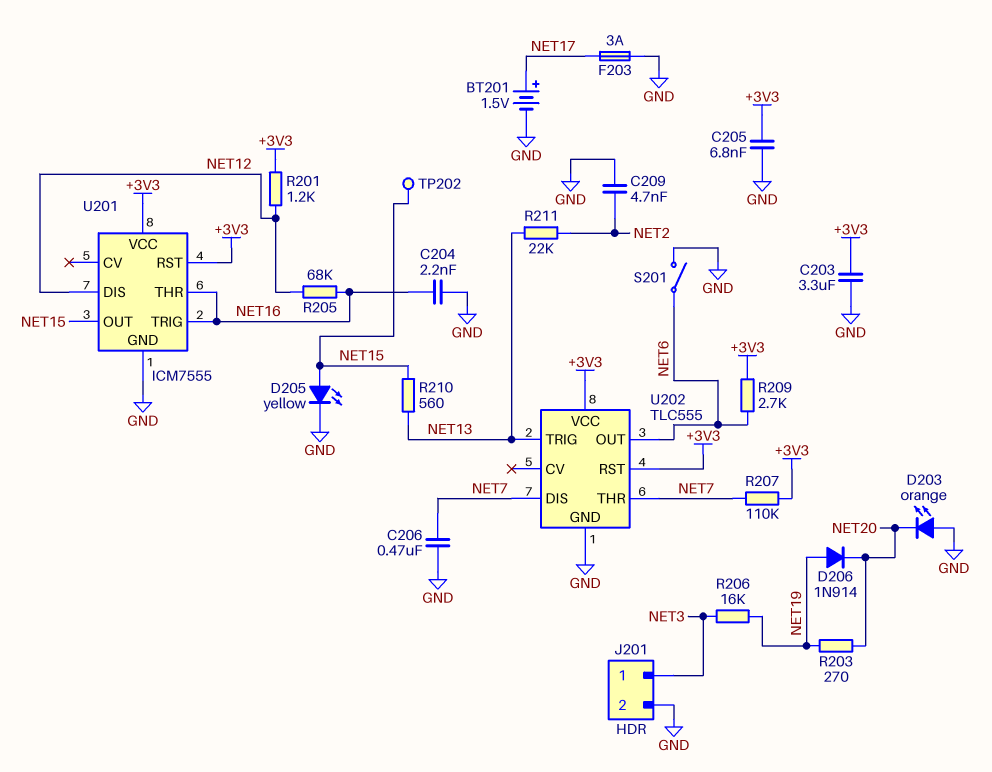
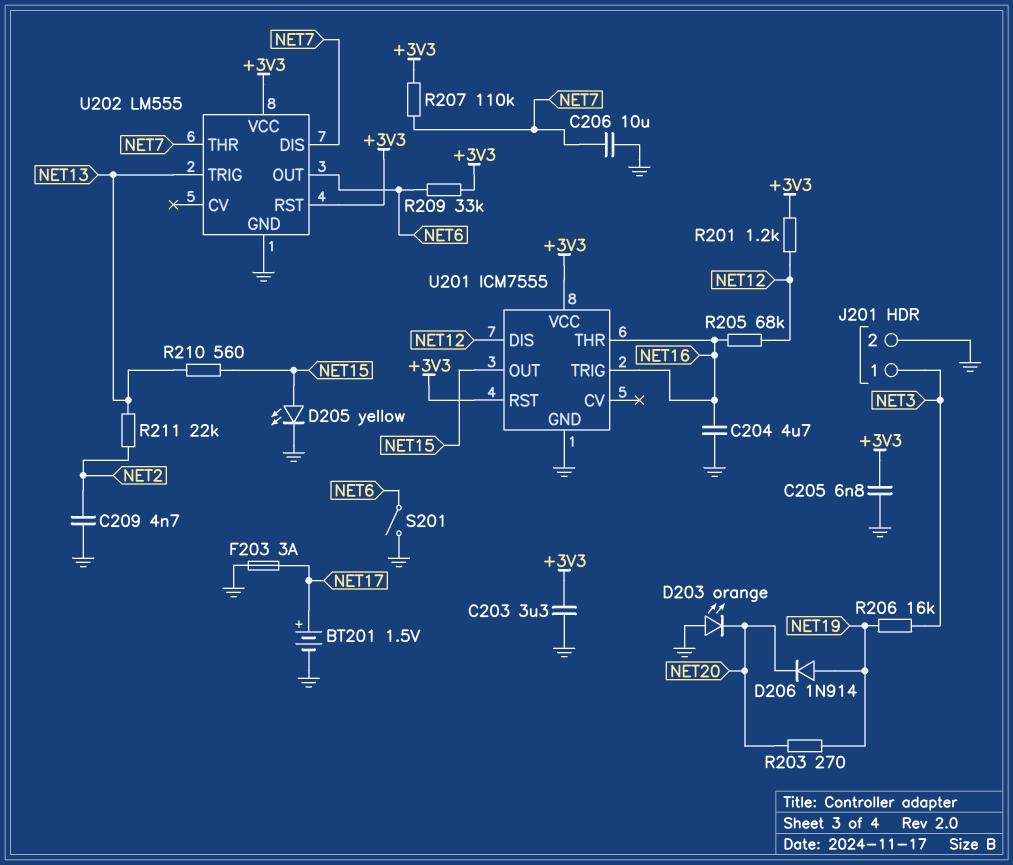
C204: 2.2nF (GND, NET16) -> 4.7uF (GND, NET16)
C206: 470nF (GND, NET7) -> 10uF (GND, NET7)
R209: 2.7k (+3V3, NET6) -> 33k (+3V3, NET6)
TP202: test point (NET15) -> none
U202: TLC555 -> LM555

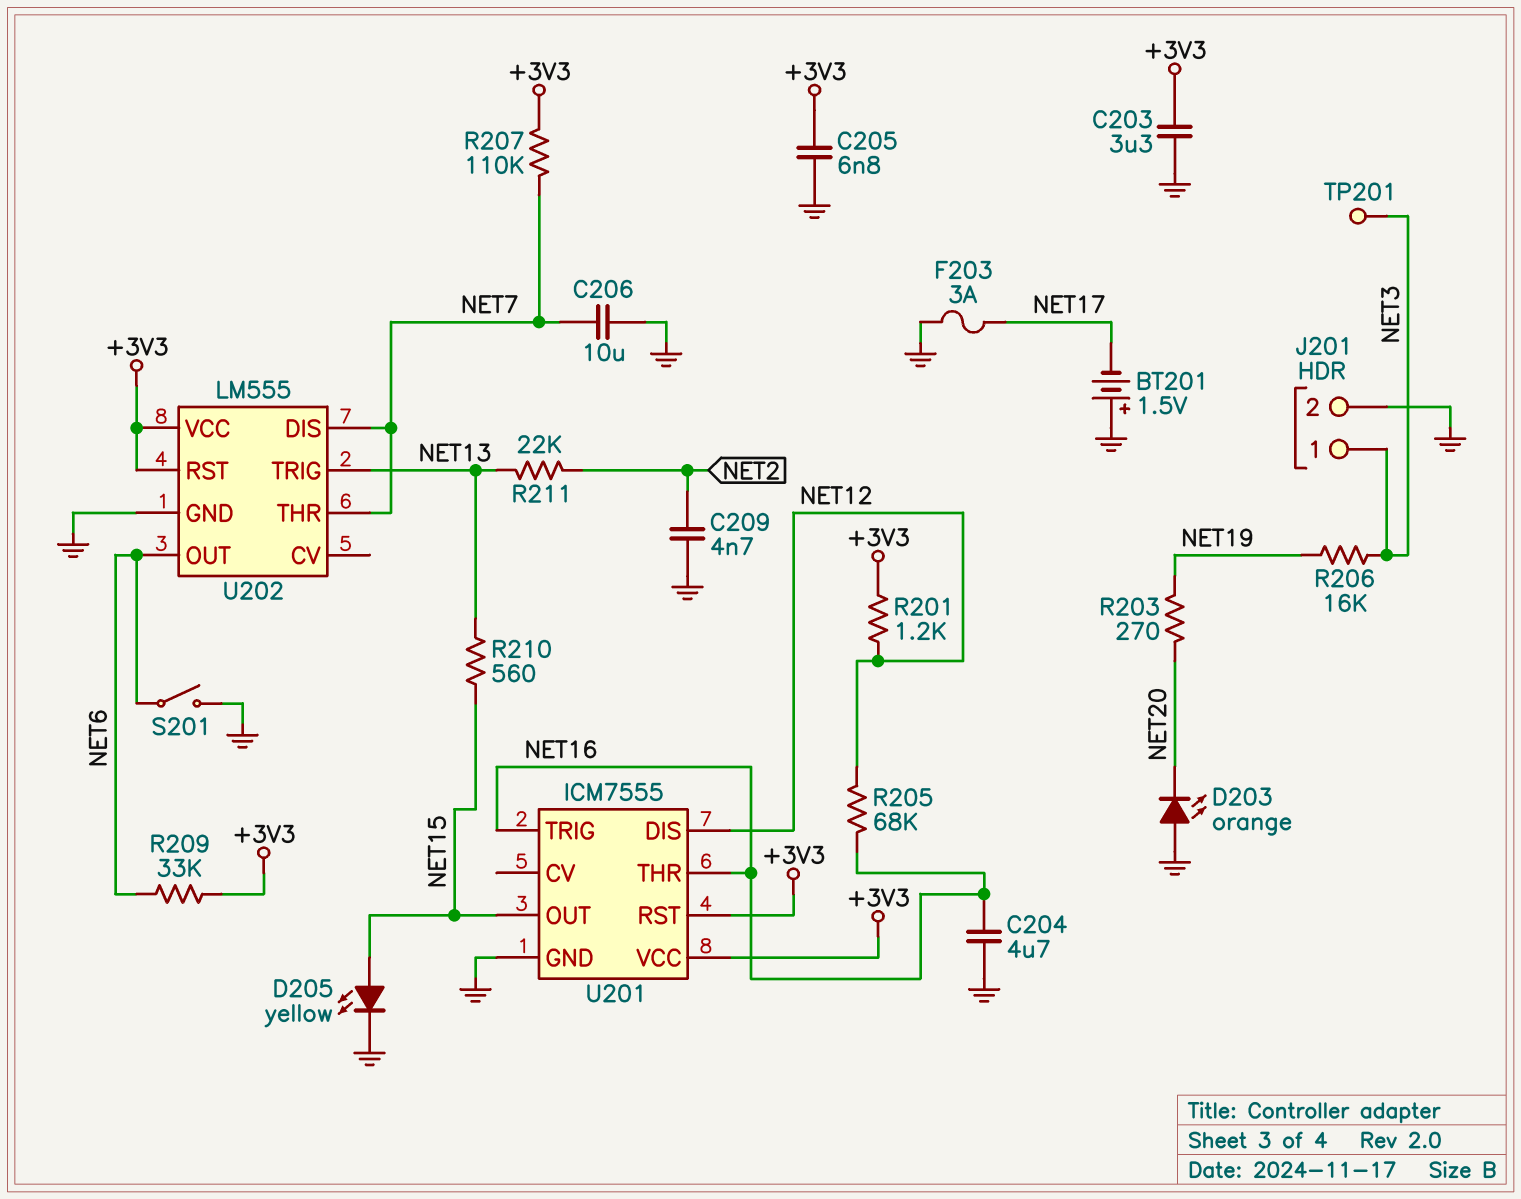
BT201: 1.5V (plus NET17, minus GND) -> 1.5V (plus GND, minus NET17)
D206: diode 1N914 (A NET19, K NET20) -> none
TP201: none -> test point (NET3)

